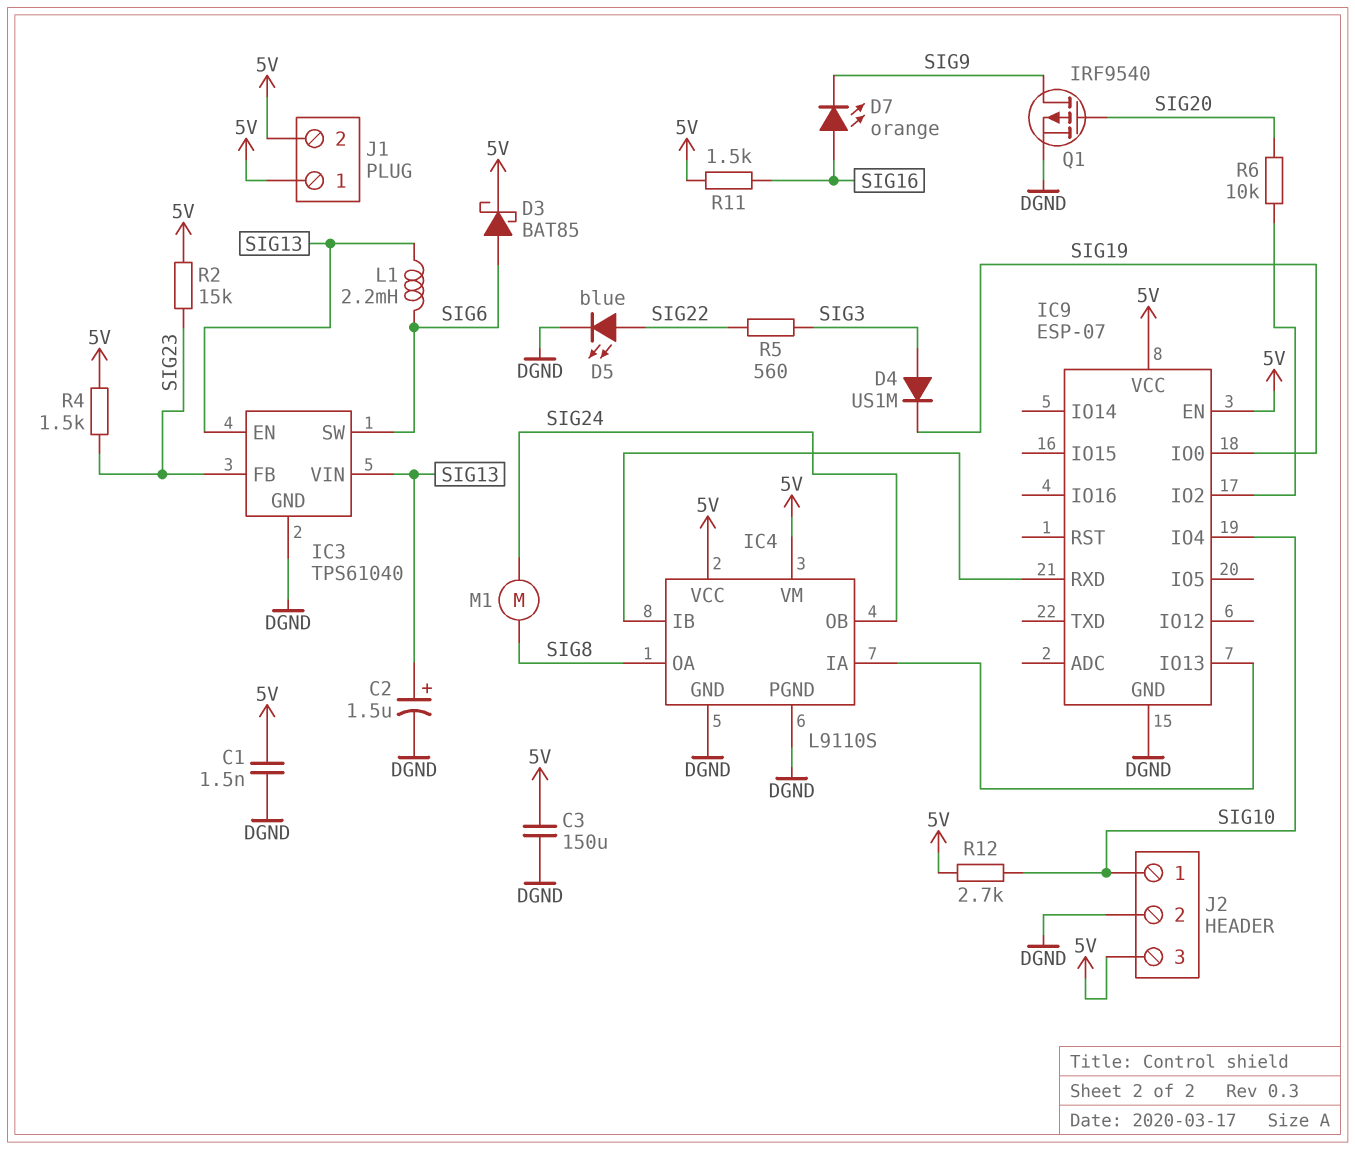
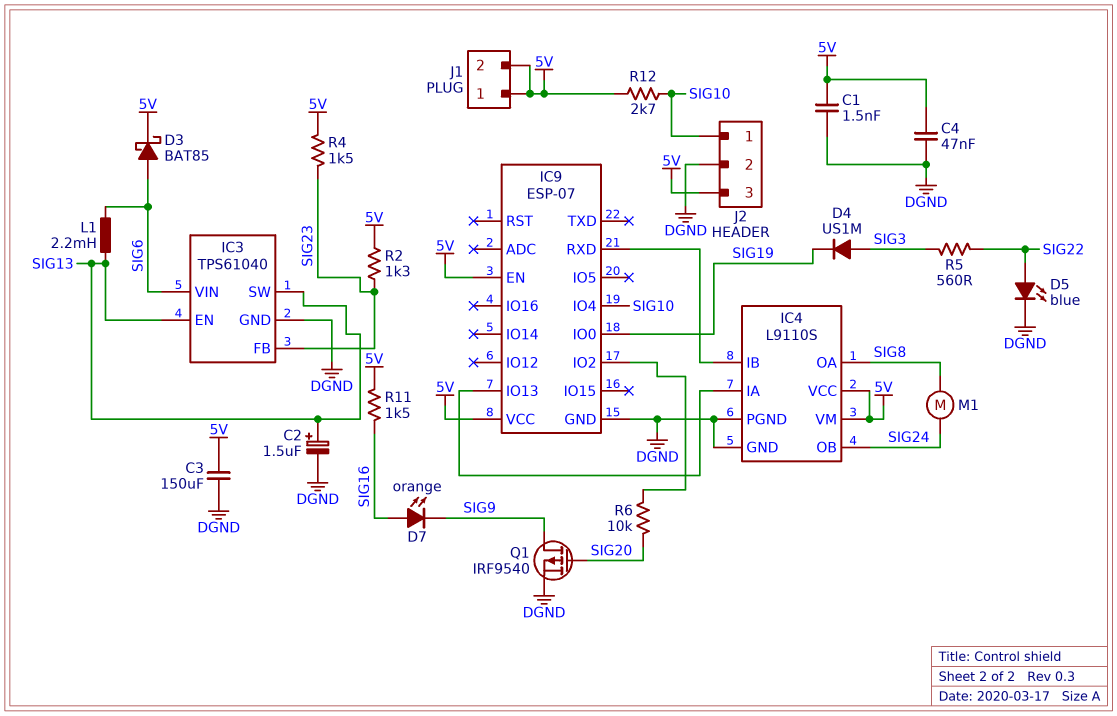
C4: none -> 47nF (5V, DGND)
IC3 pin SW: SIG6 -> SIG13
IC3 pin VIN: SIG13 -> SIG6
R2: 15k (5V, SIG23) -> 1.3k (5V, SIG23)

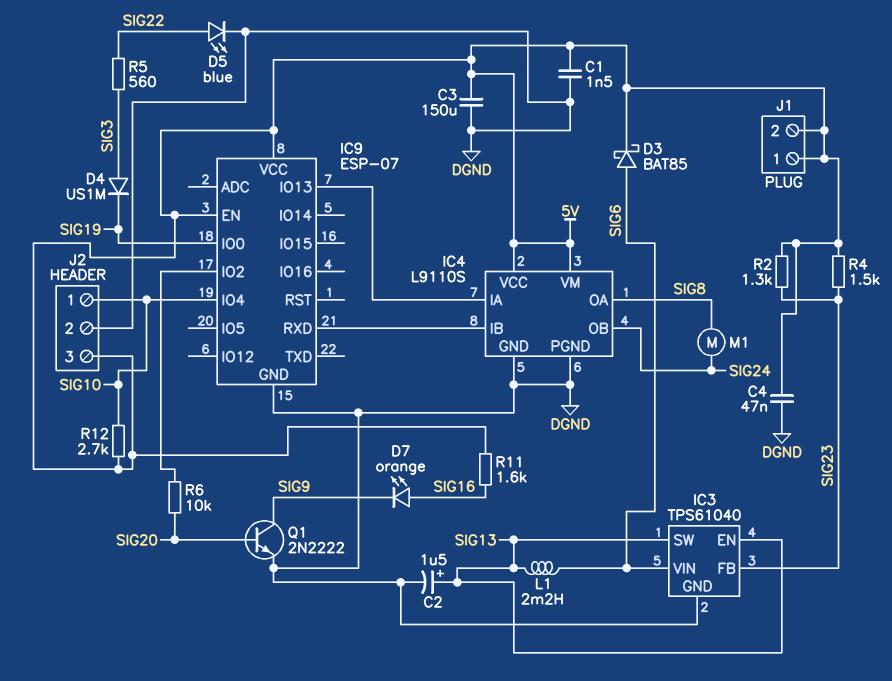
Q1: PMOS IRF9540 (G SIG20, D SIG9, S DGND) -> NPN 2N2222 (B SIG20, C SIG9, E DGND)
R11: 1.5k (5V, SIG16) -> 1.6k (5V, SIG16)

